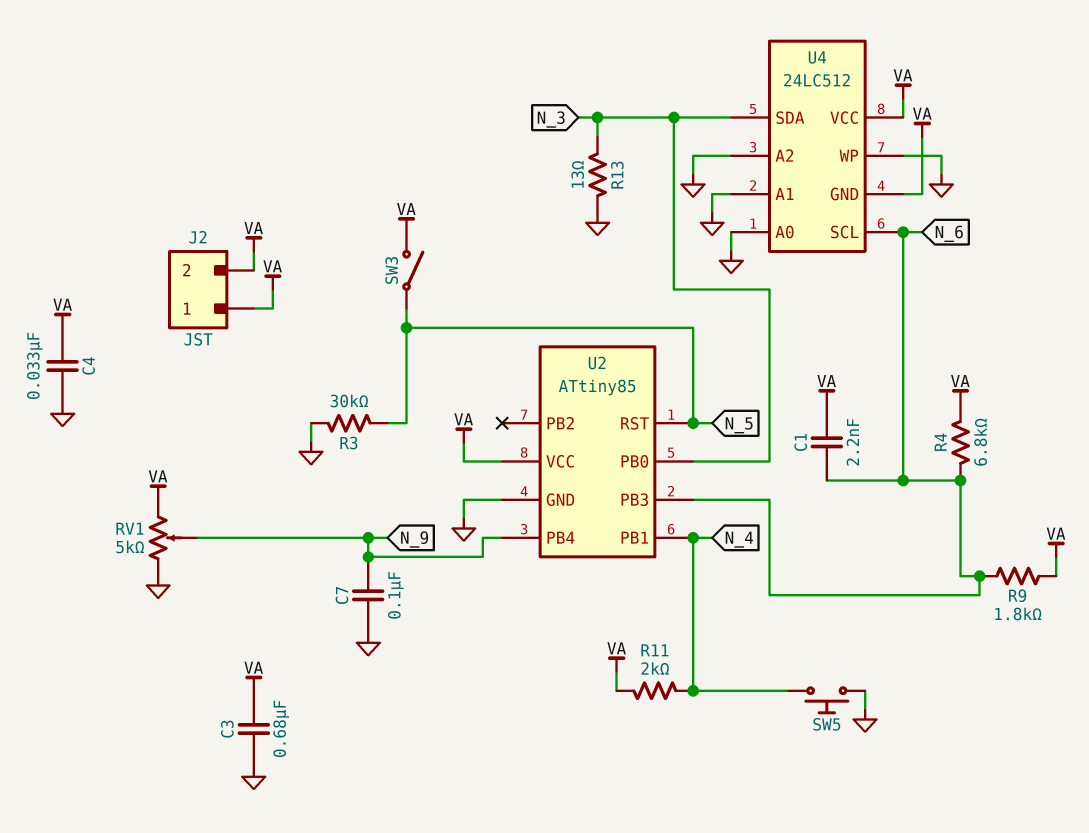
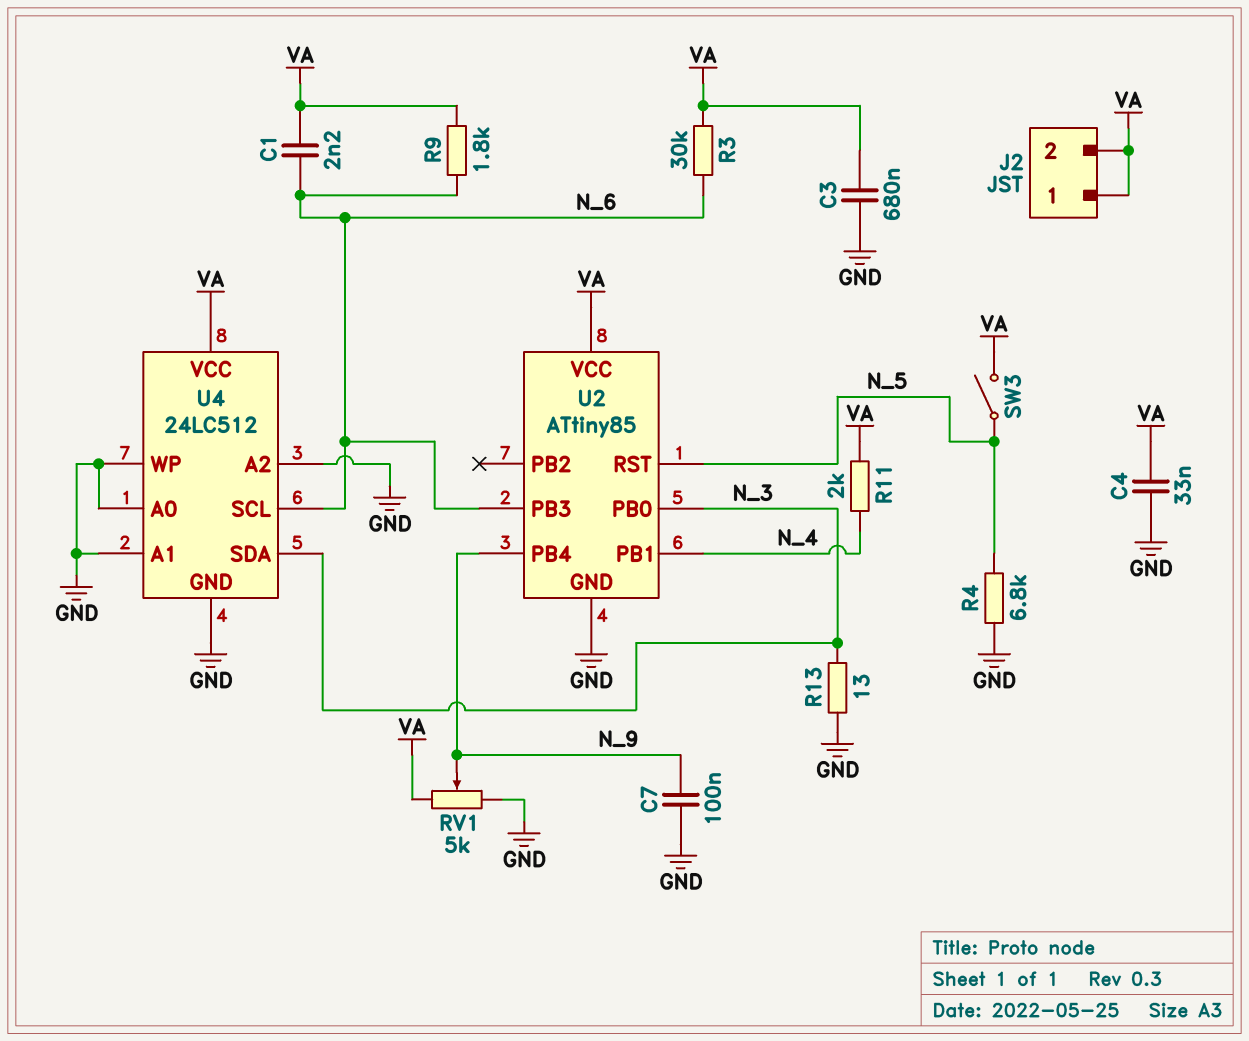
R3: 30k (GND, N_5) -> 30k (N_6, VA)
R4: 6.8k (N_6, VA) -> 6.8k (GND, N_5)
SW5: button (GND, N_4) -> none
U4 pin GND: VA -> GND

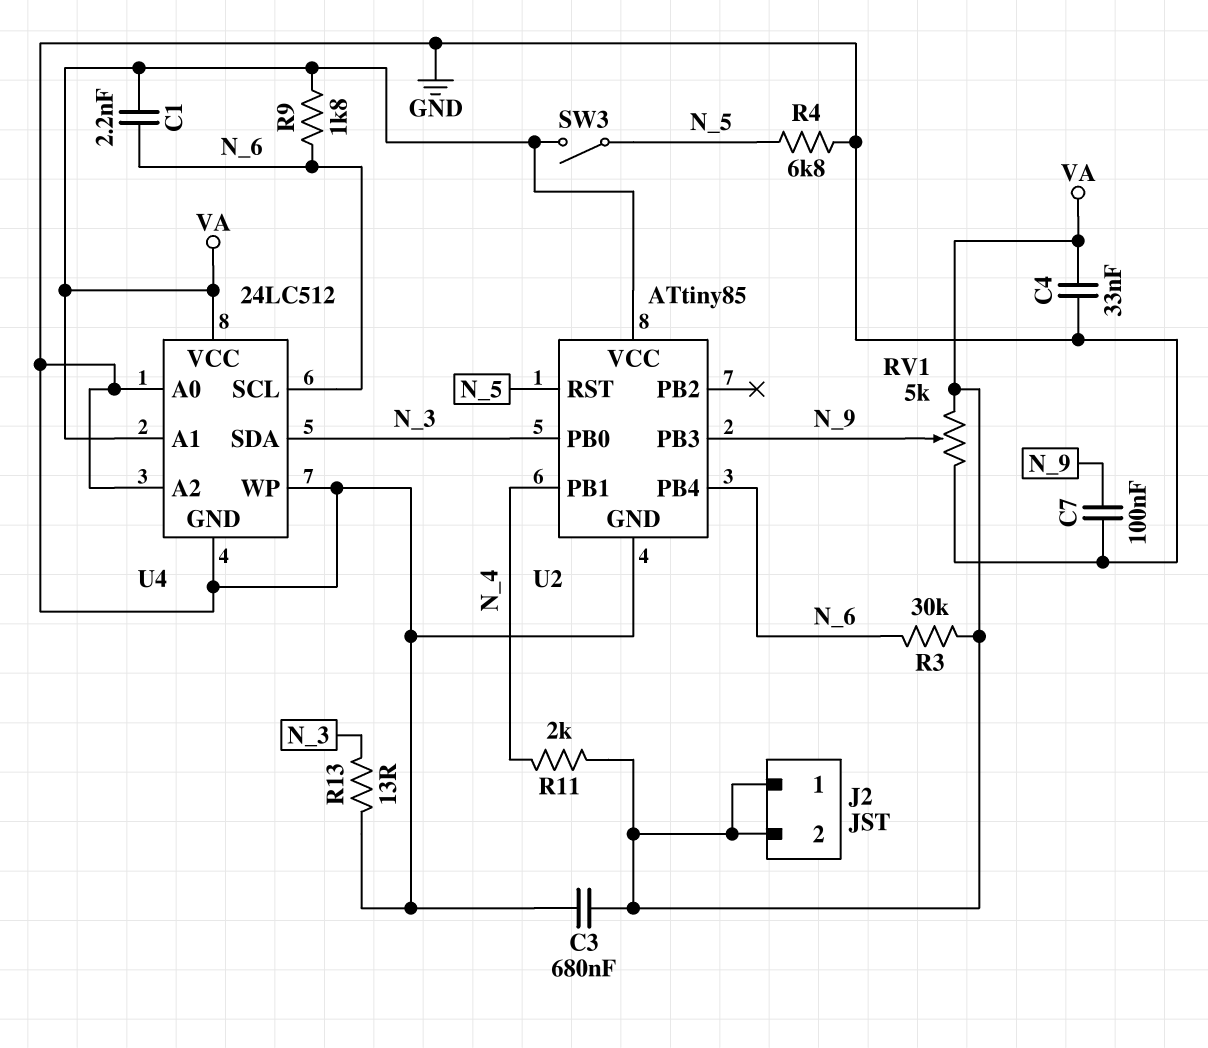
U2 pin PB3: N_6 -> N_9
U2 pin PB4: N_9 -> N_6
U4 pin A1: GND -> VA

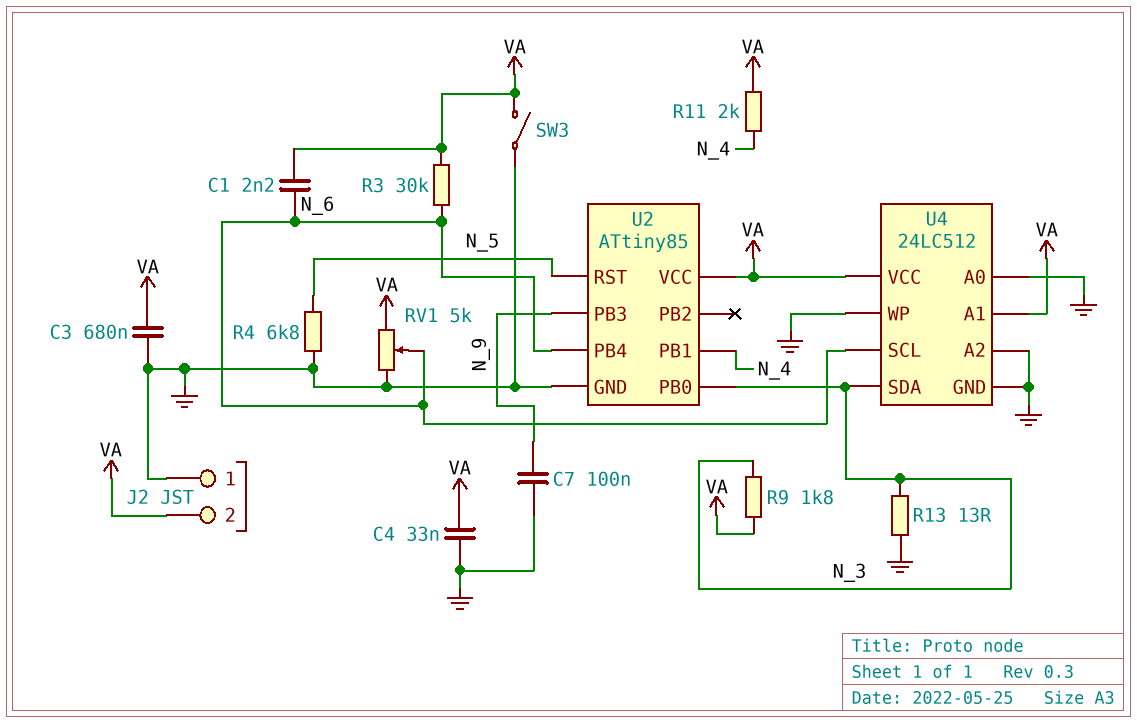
J2 pin 1: VA -> GND
R9: 1.8k (N_6, VA) -> 1.8k (N_3, VA)
RV1: 5k (GND, VA, wiper N_9) -> 5k (GND, VA, wiper N_6)
SW3: switch (N_5, VA) -> switch (GND, VA)

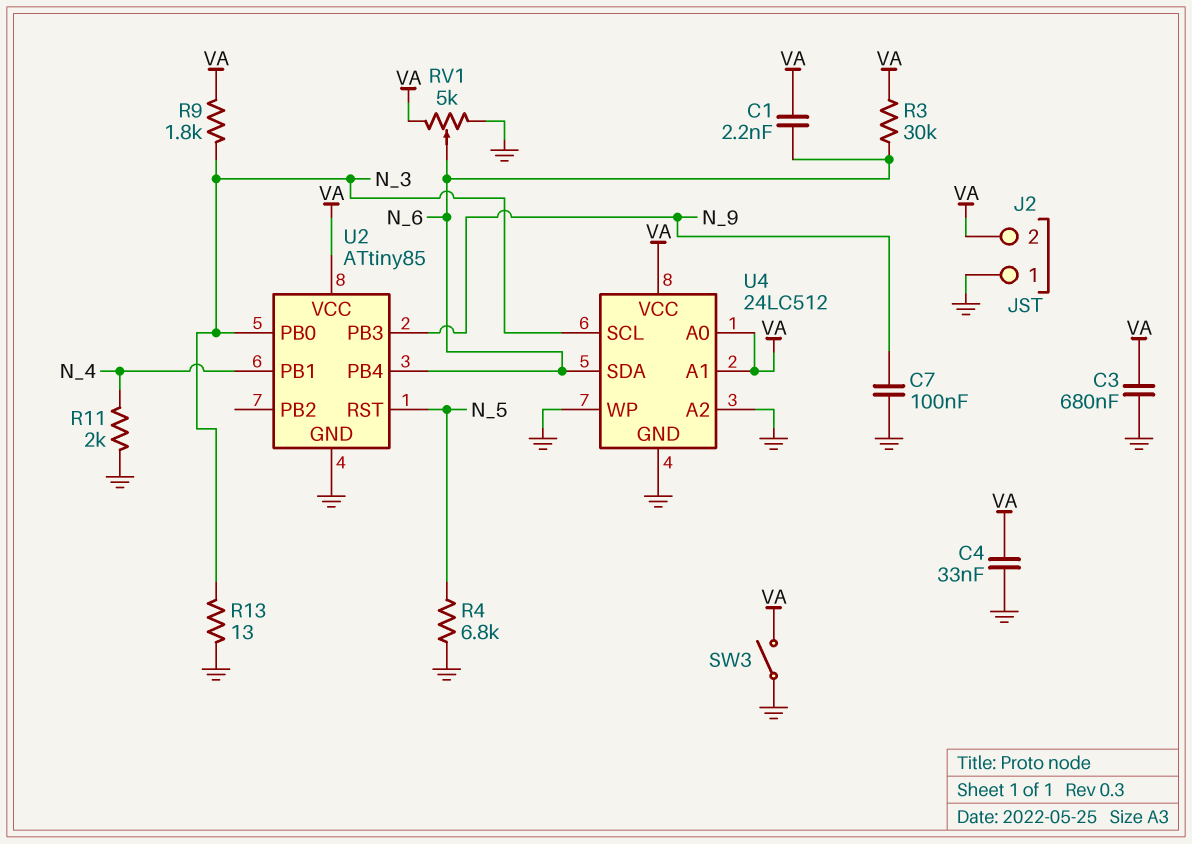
R11: 2k (N_4, VA) -> 2k (GND, N_4)
U4 pin A0: GND -> VA
U4 pin SCL: N_6 -> N_3
U4 pin SDA: N_3 -> N_6

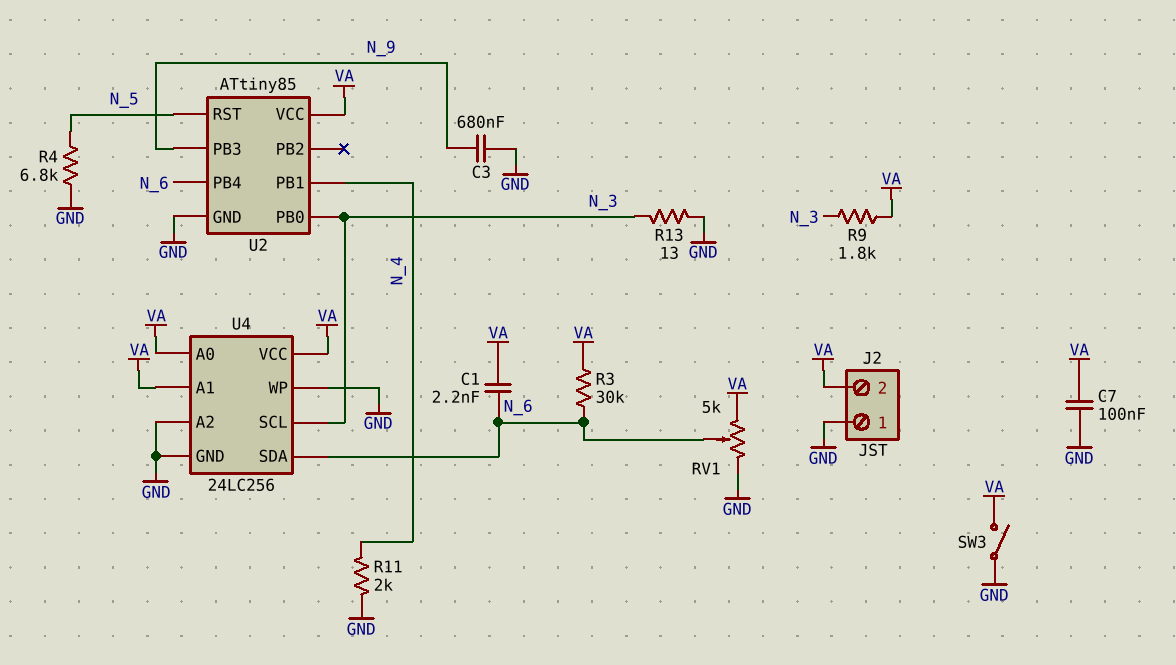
C3: 680nF (GND, VA) -> 680nF (GND, N_9)
C4: 33nF (GND, VA) -> none
C7: 100nF (GND, N_9) -> 100nF (GND, VA)
U4: 24LC512 -> 24LC256

